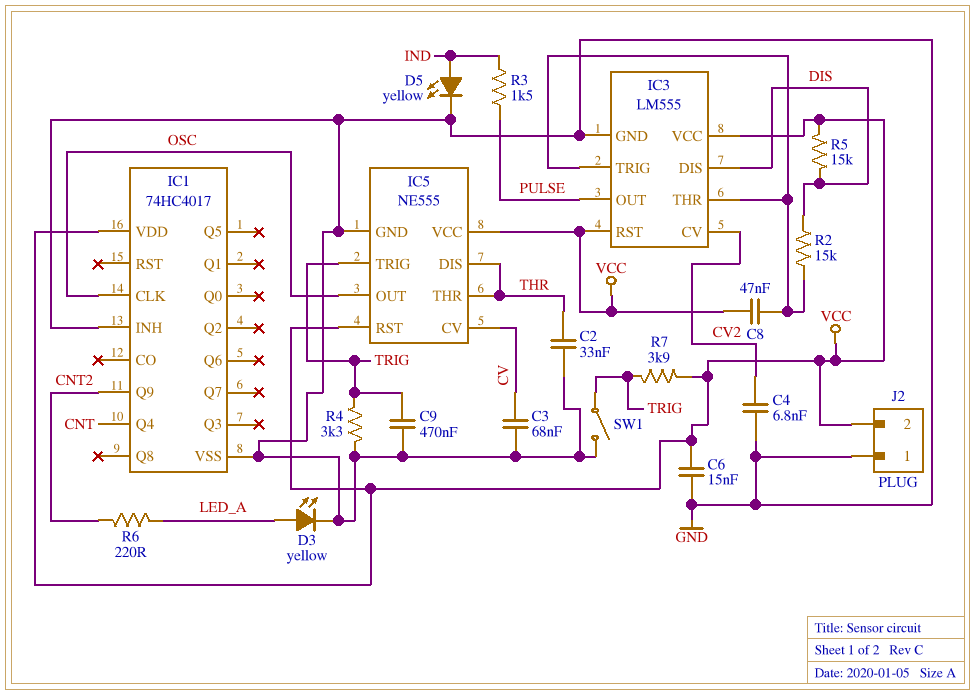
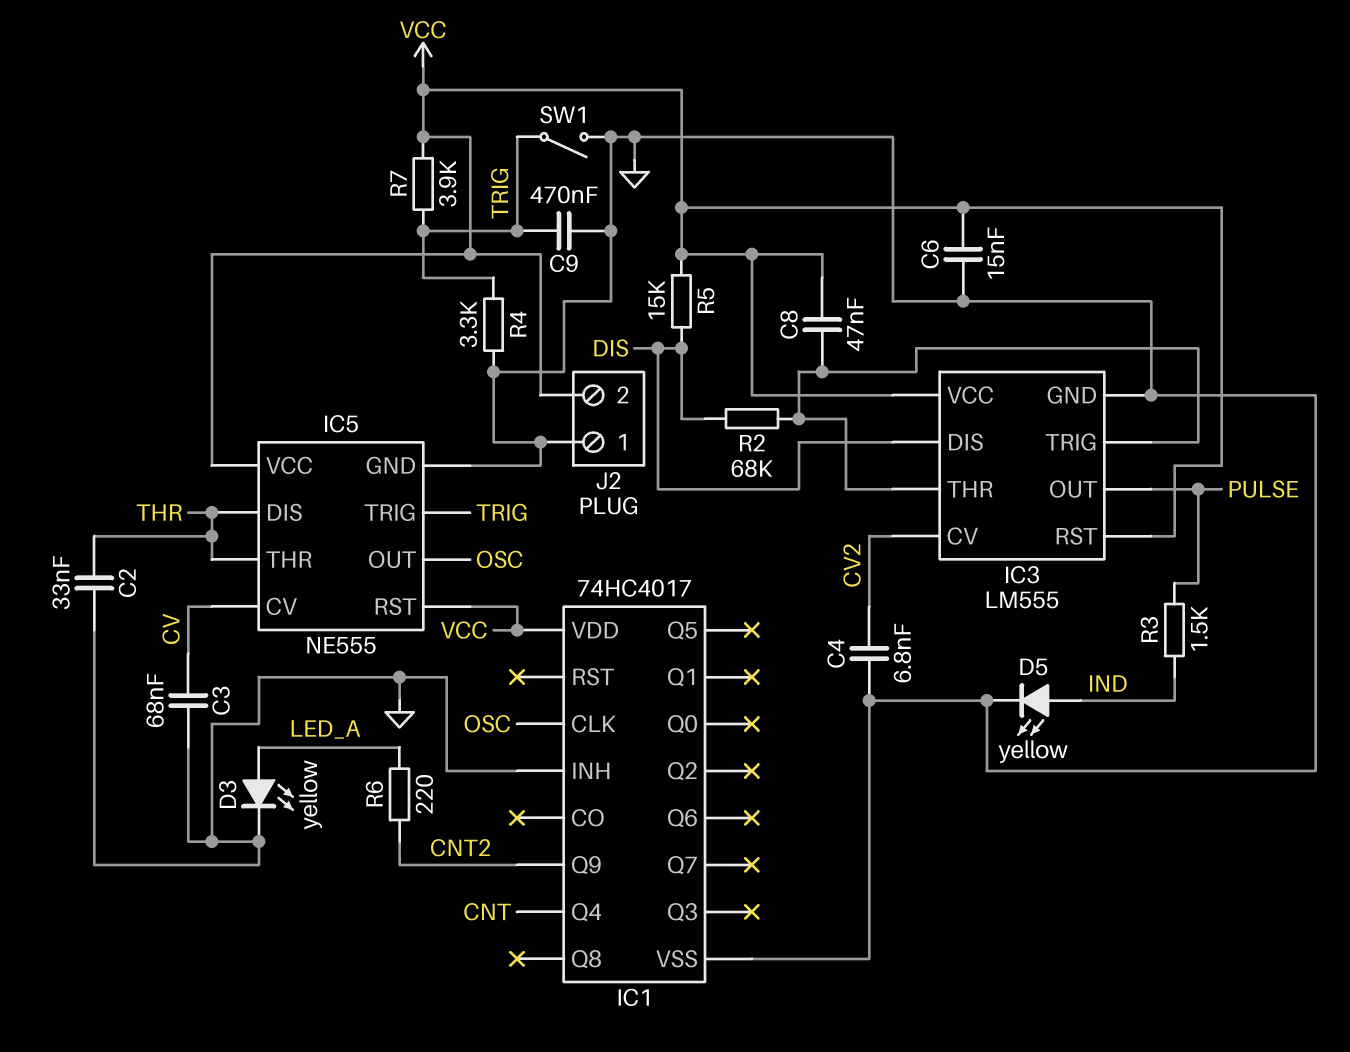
R2: 15k (DIS, IC3/THR) -> 68k (DIS, IC3/THR)

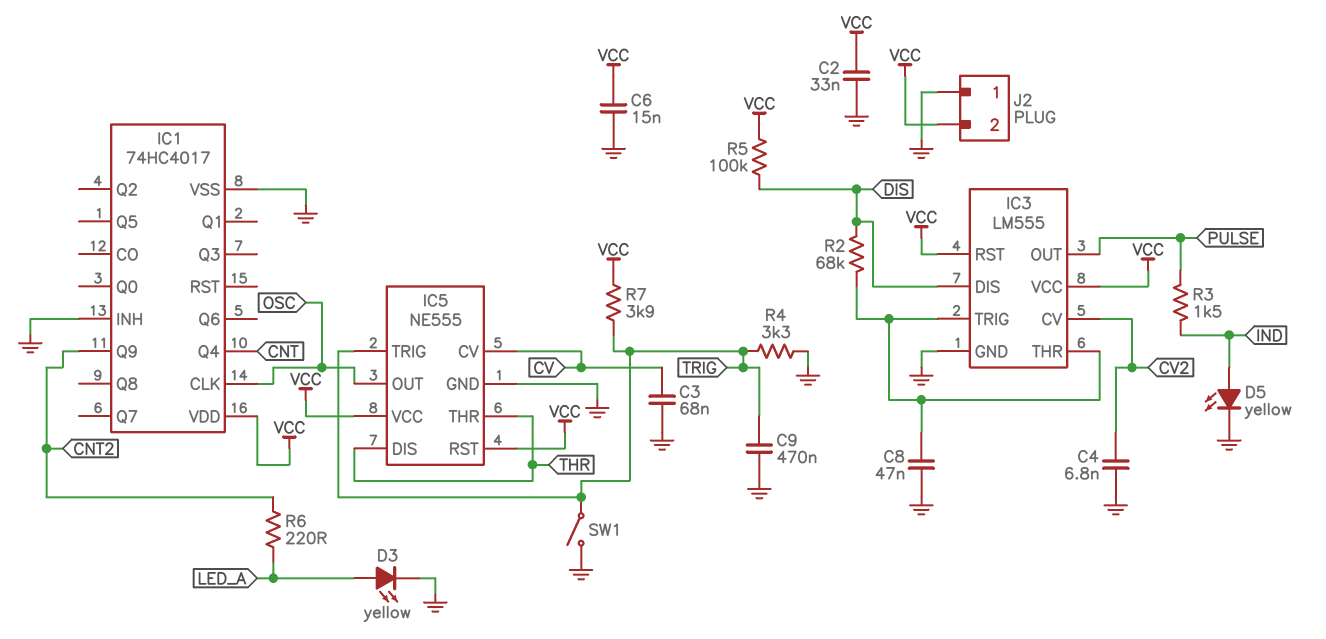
C2: 33nF (GND, THR) -> 33nF (GND, VCC)
C8: 47nF (IC3/THR, VCC) -> 47nF (GND, IC3/THR)
R5: 15k (DIS, VCC) -> 100k (DIS, VCC)

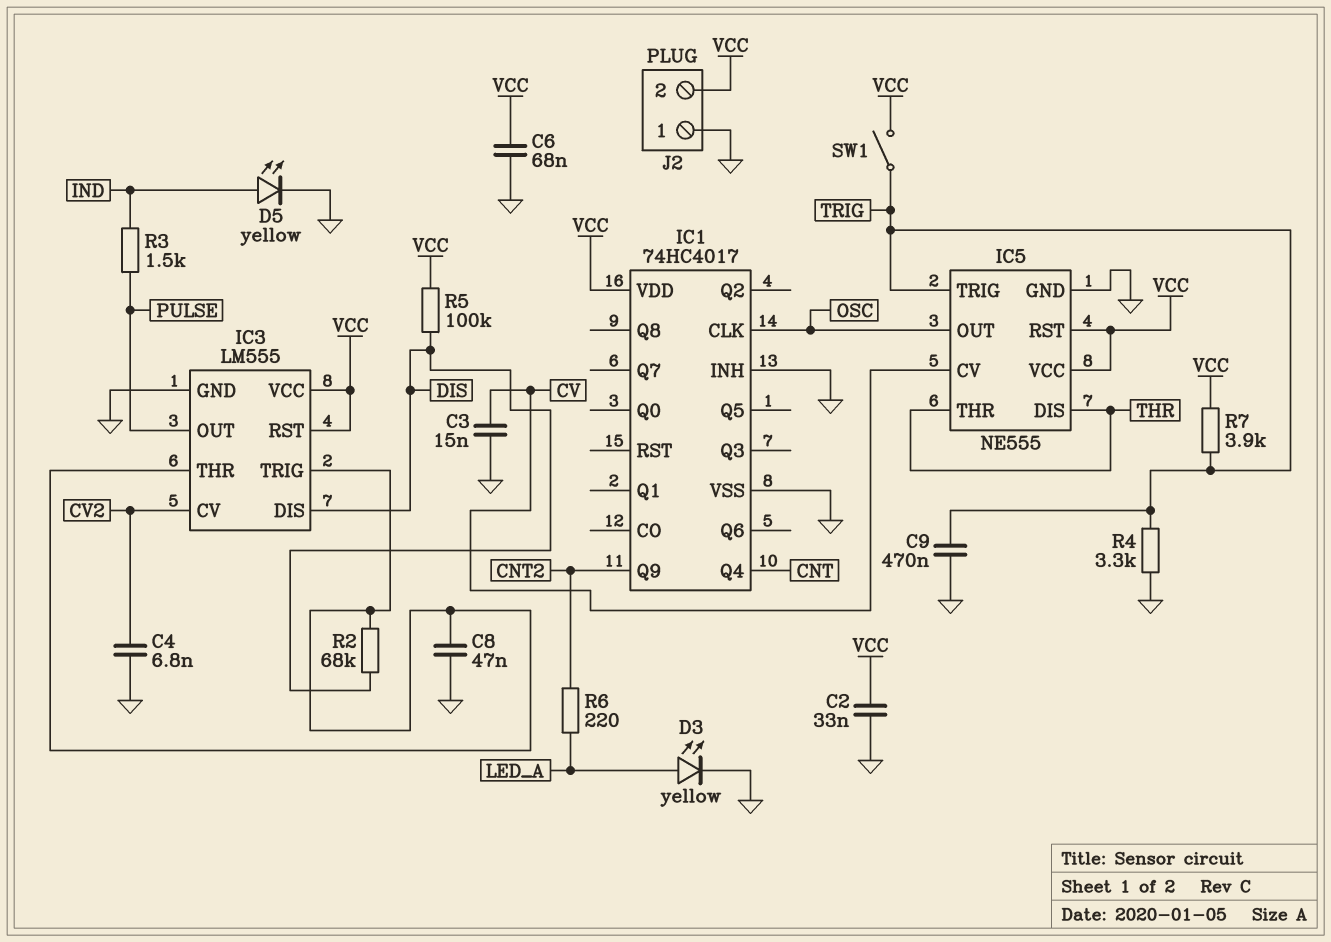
C3: 68nF (CV, GND) -> 15nF (CV, GND)
C6: 15nF (GND, VCC) -> 68nF (GND, VCC)
SW1: switch (GND, TRIG) -> switch (TRIG, VCC)

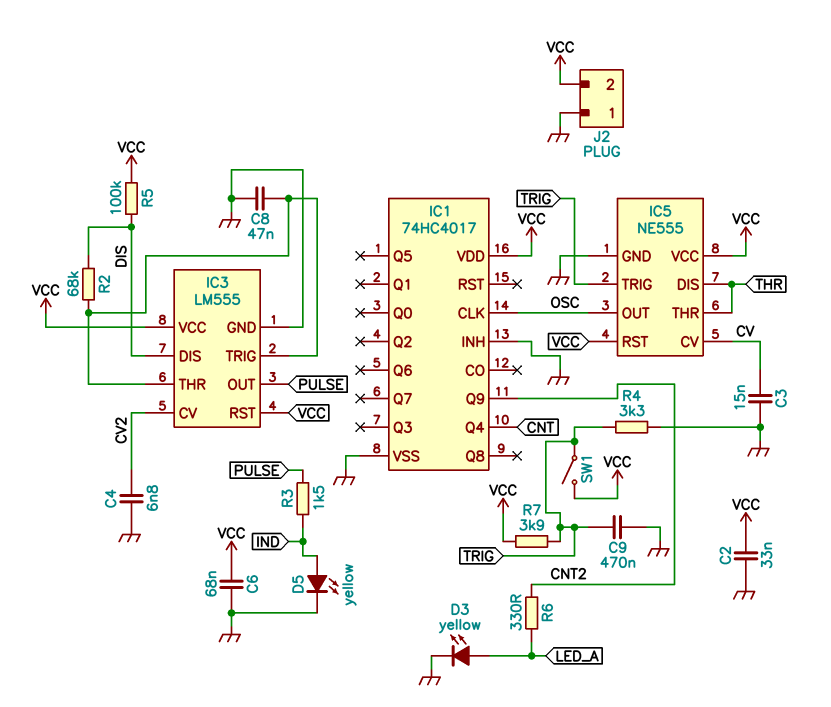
R6: 220 (CNT2, LED_A) -> 330 (CNT2, LED_A)

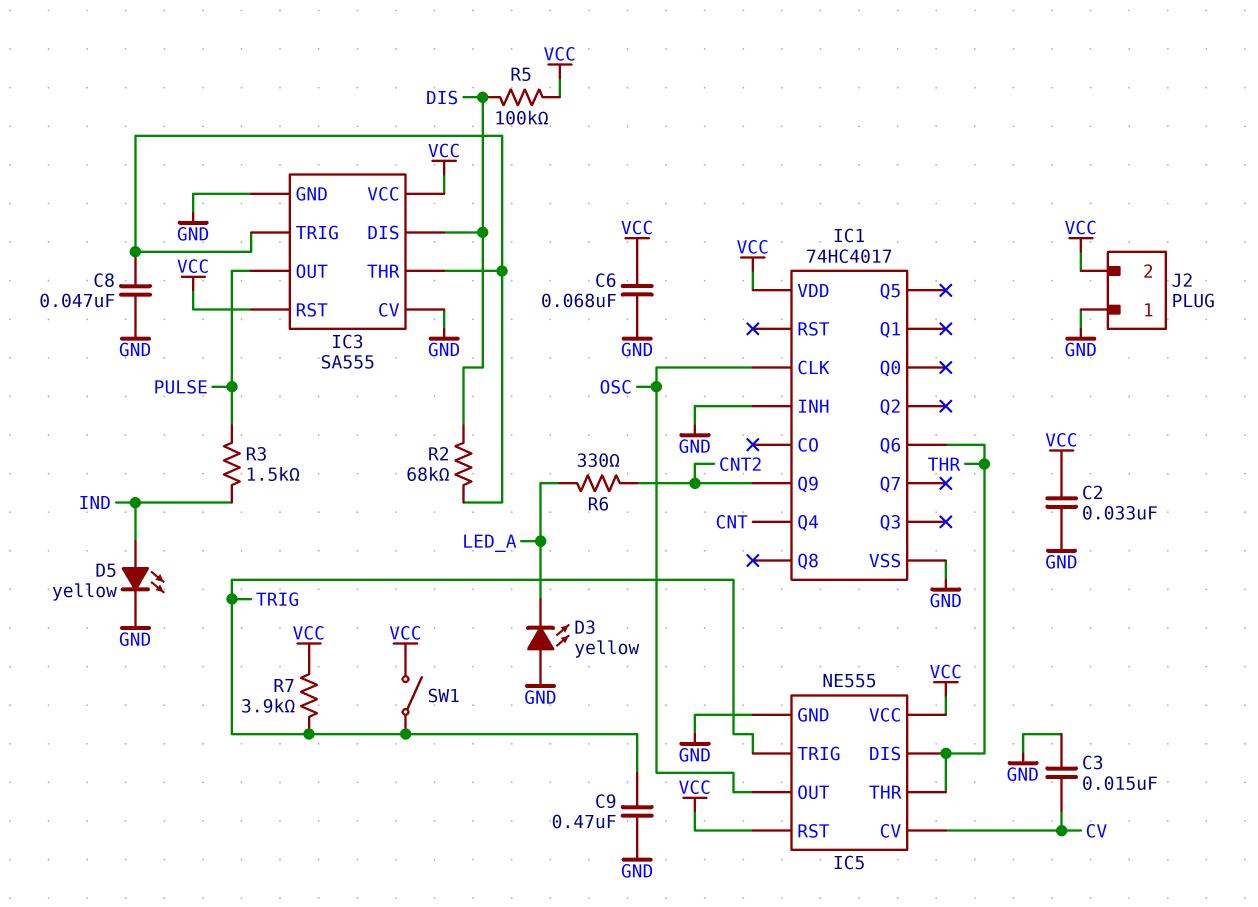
C4: 6.8nF (CV2, GND) -> none
D3: LED yellow (A LED_A, K GND) -> LED yellow (A GND, K LED_A)
IC1 pin Q6: none -> THR
IC3: LM555 -> SA555
IC3 pin CV: CV2 -> GND
R4: 3.3k (GND, TRIG) -> none

